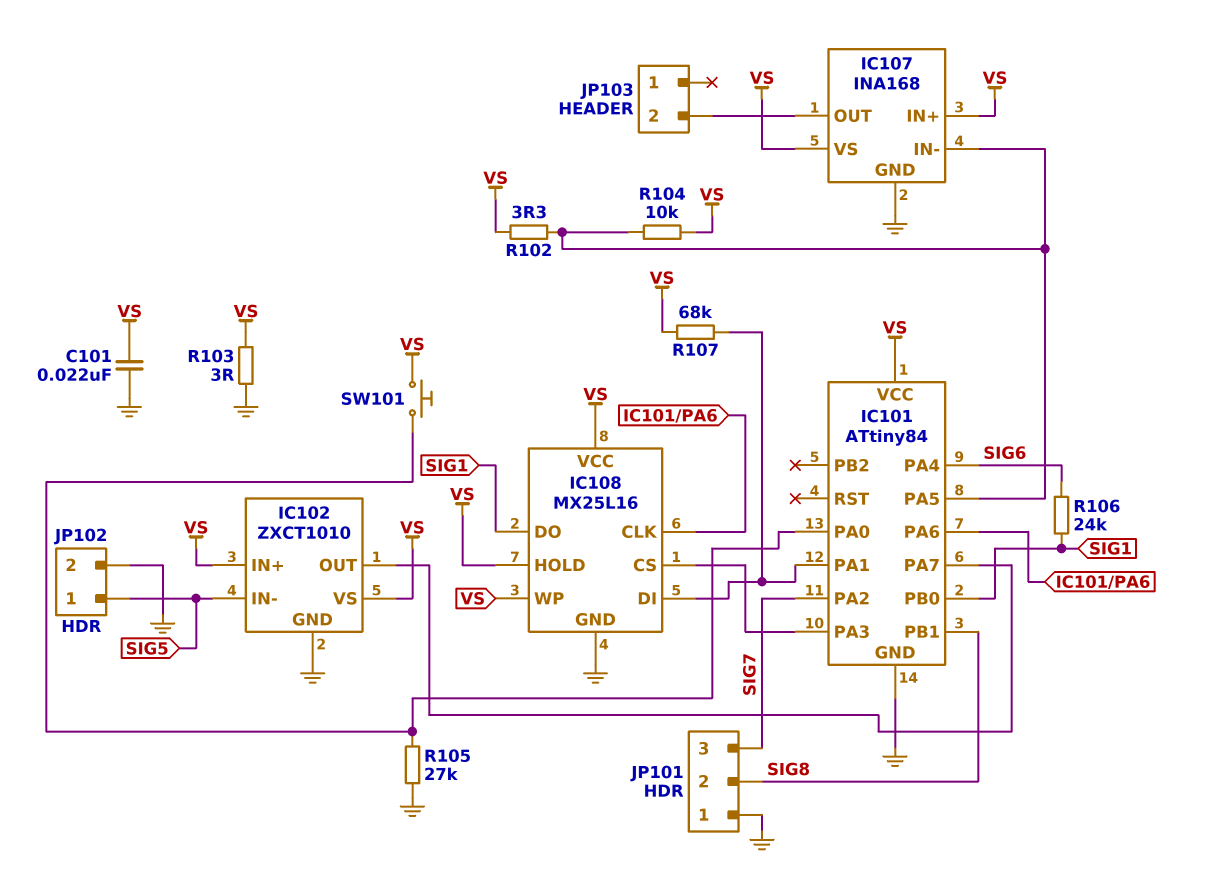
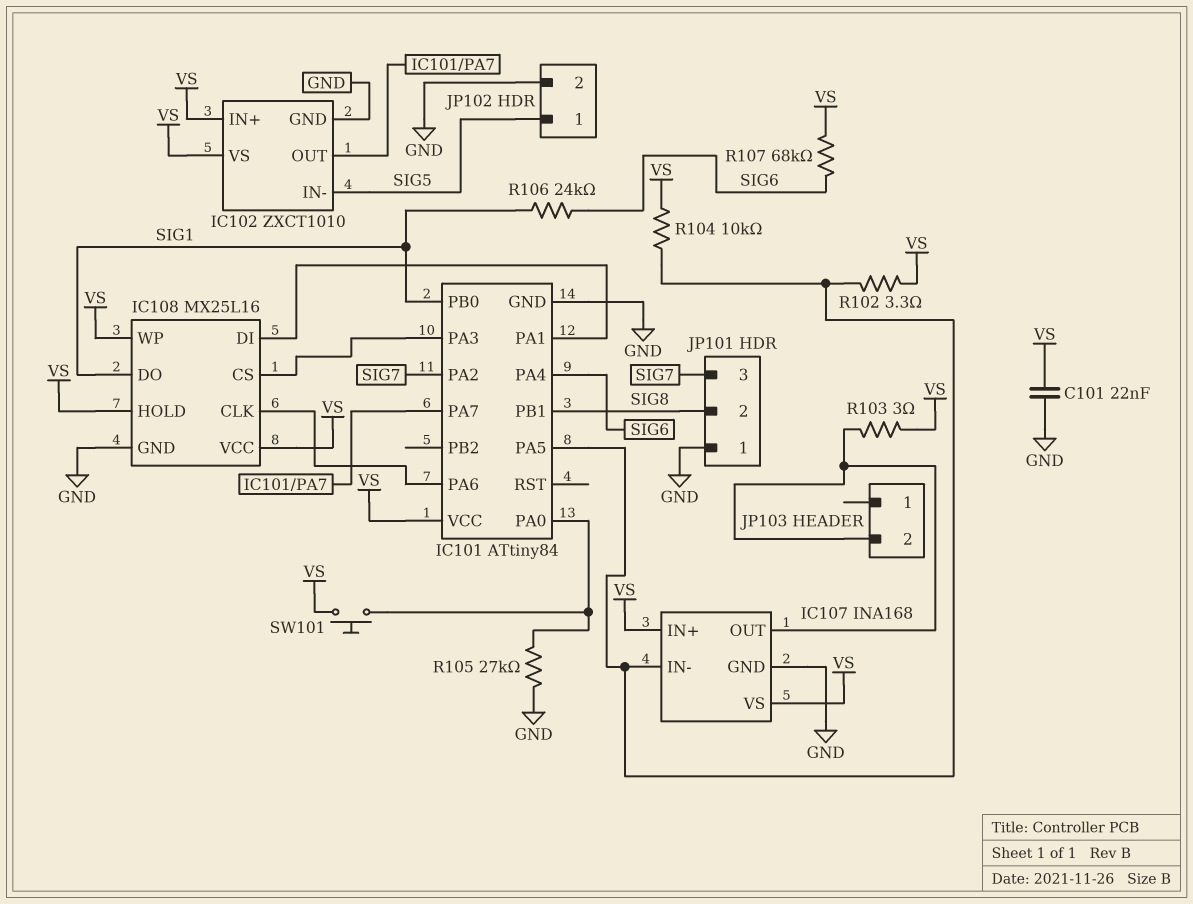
R103: 3 (GND, VS) -> 3 (IC107/OUT, VS)
R107: 68k (IC101/PA1, VS) -> 68k (SIG6, VS)

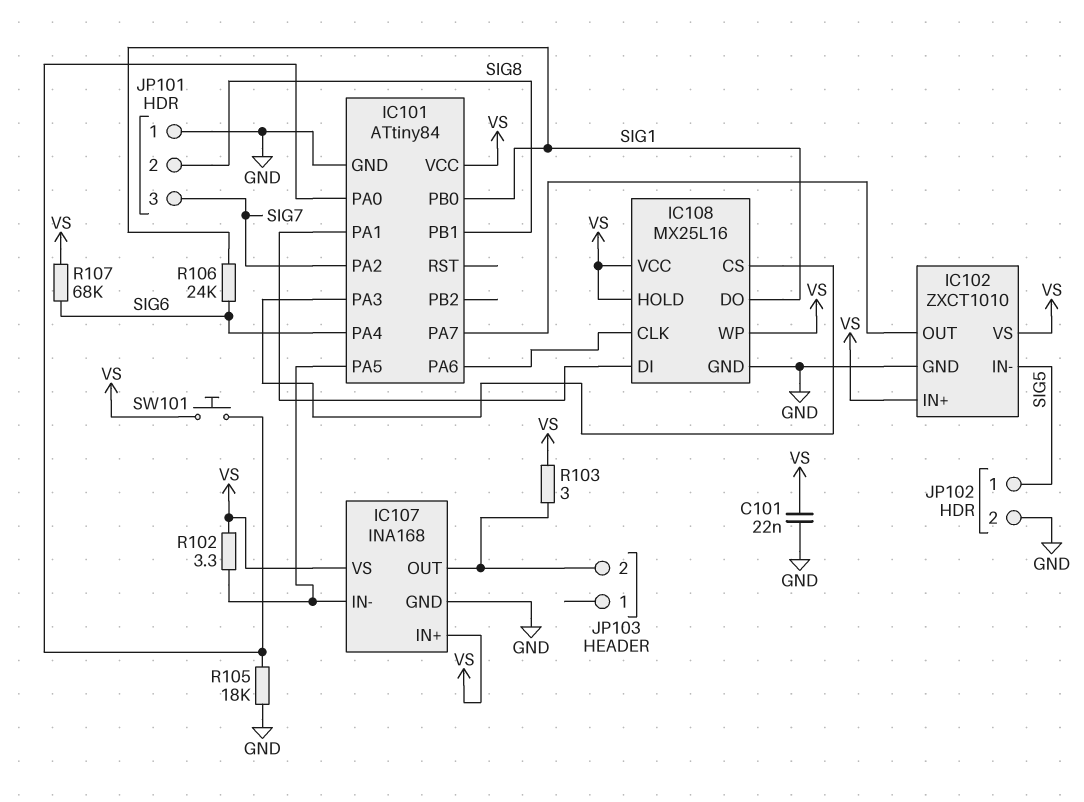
R104: 10k (IC101/PA5, VS) -> none
R105: 27k (GND, IC101/PA0) -> 18k (GND, IC101/PA0)

